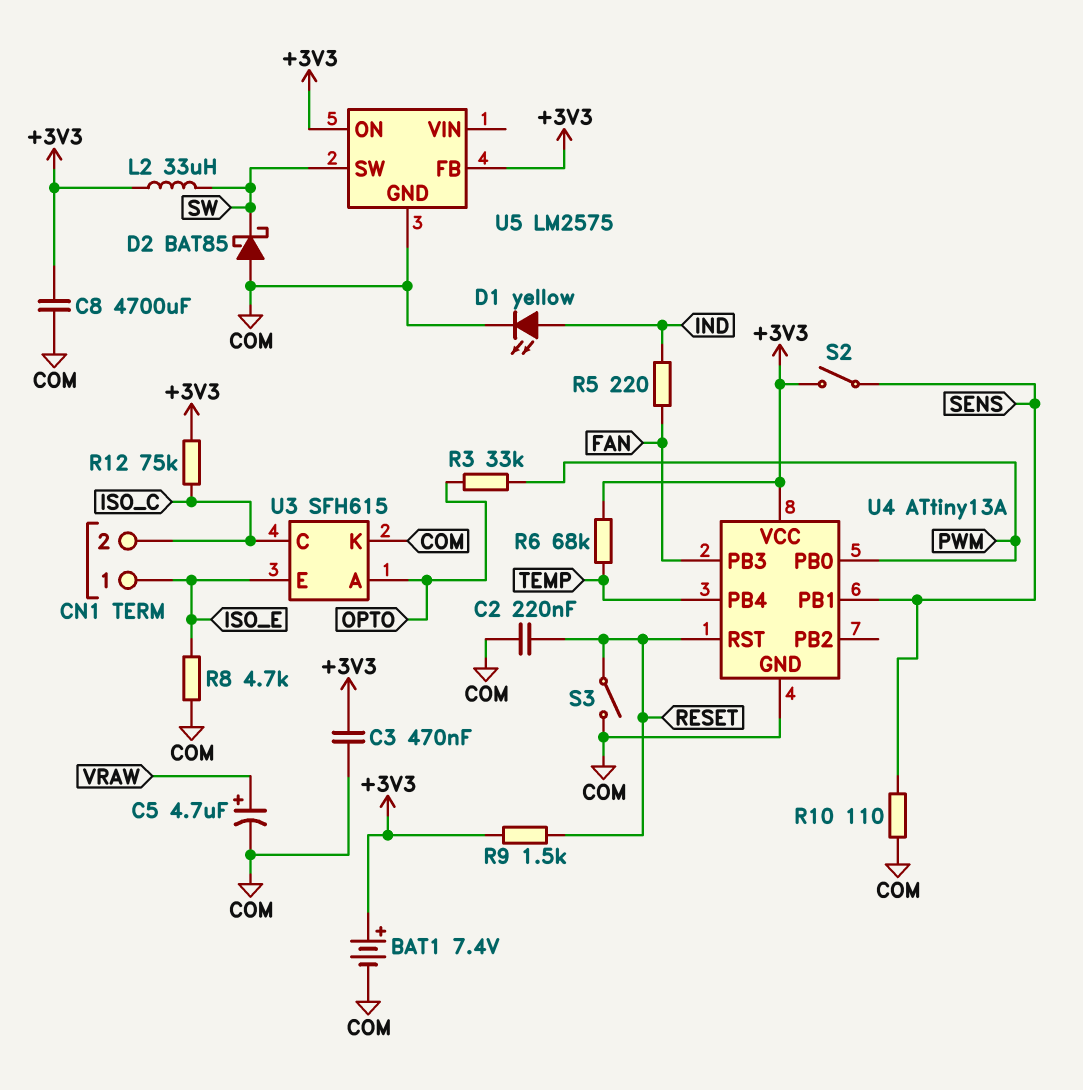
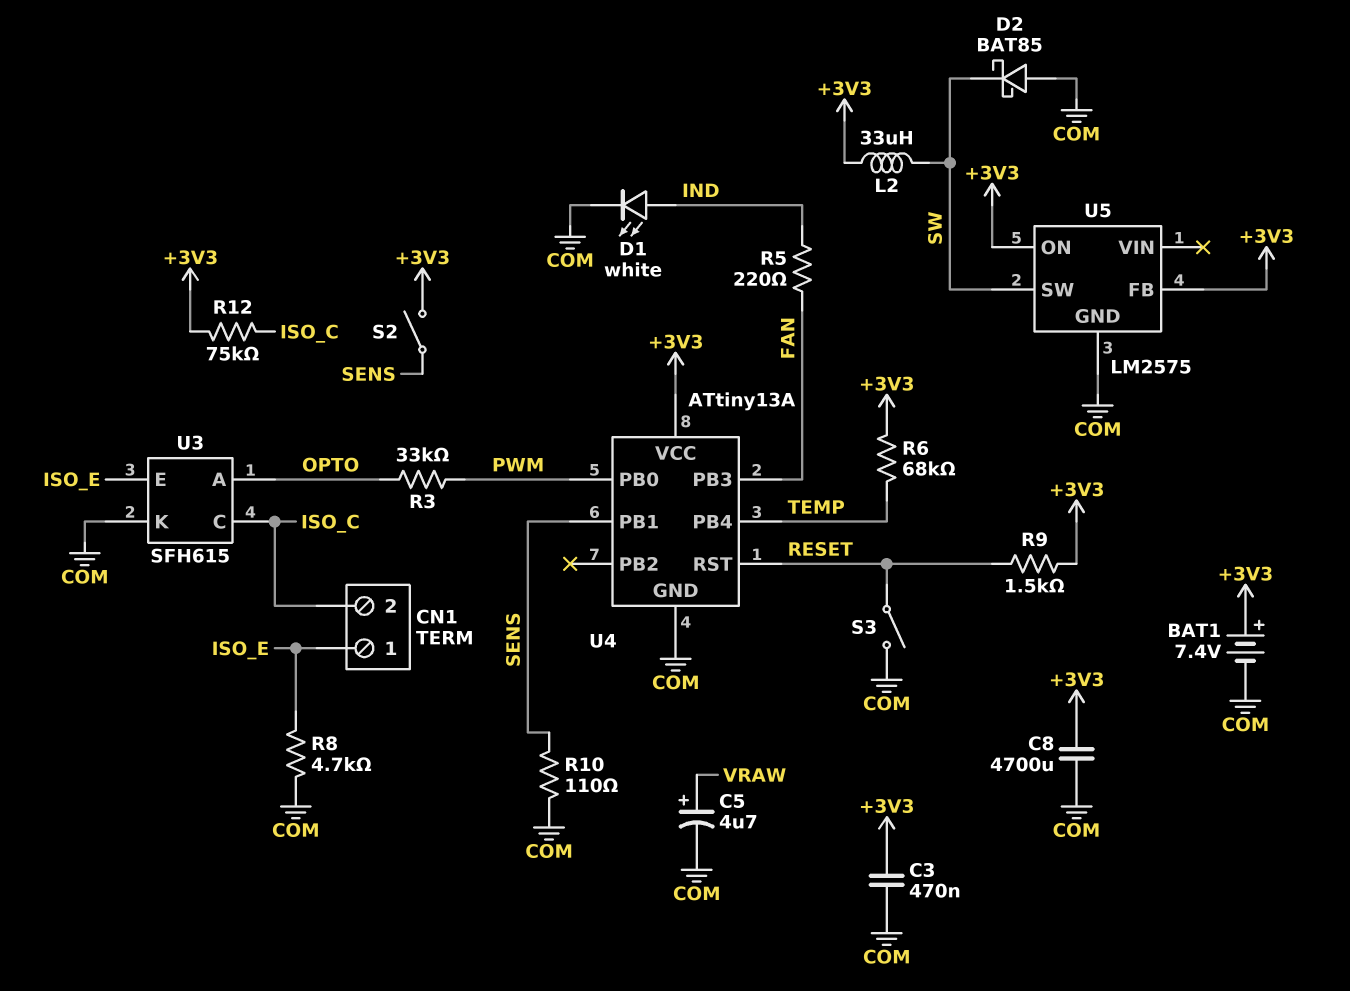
C2: 220nF (COM, RESET) -> none
D1: LED yellow (A IND, K COM) -> LED white (A IND, K COM)

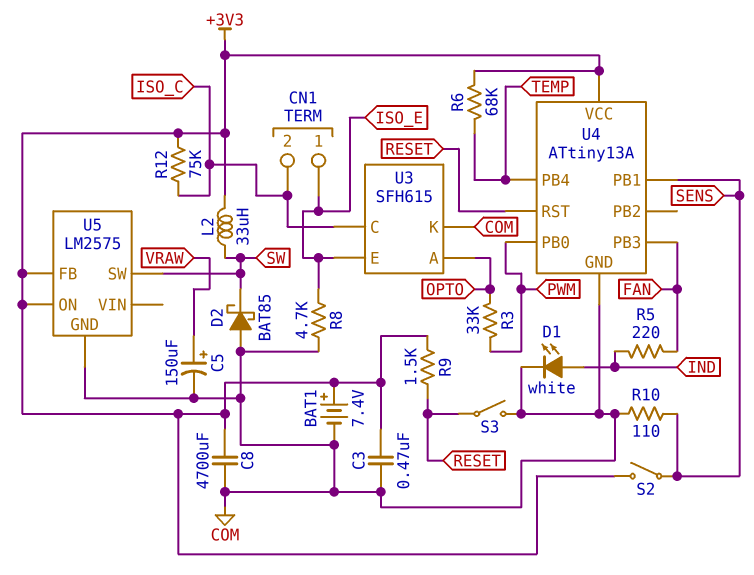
C5: 4.7uF (plus VRAW, minus COM) -> 150uF (plus VRAW, minus COM)

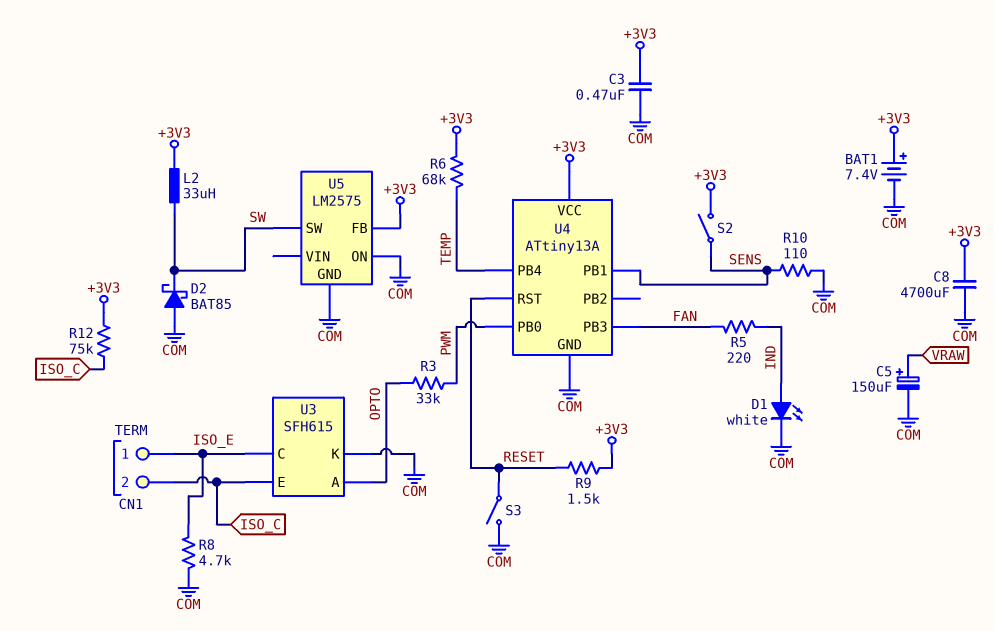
U3 pin C: ISO_C -> ISO_E
U3 pin E: ISO_E -> ISO_C
U5 pin ON: +3V3 -> COM

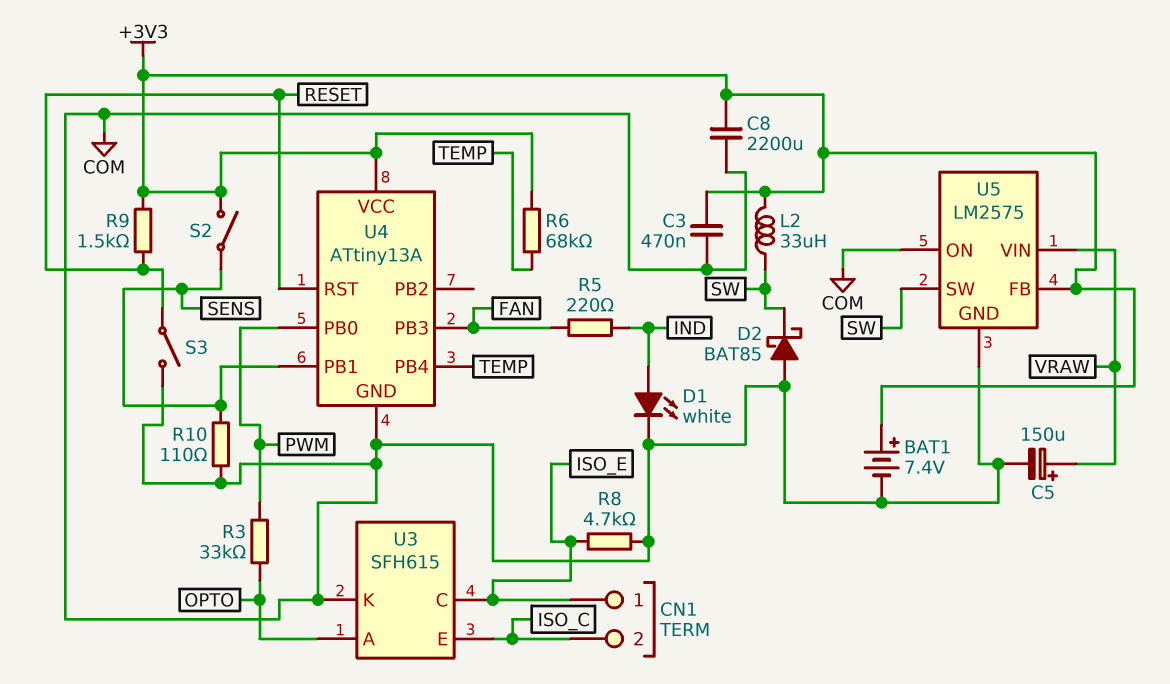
C8: 4700uF (+3V3, COM) -> 2200uF (+3V3, COM)
R12: 75k (+3V3, ISO_C) -> none
U5 pin VIN: none -> VRAW

